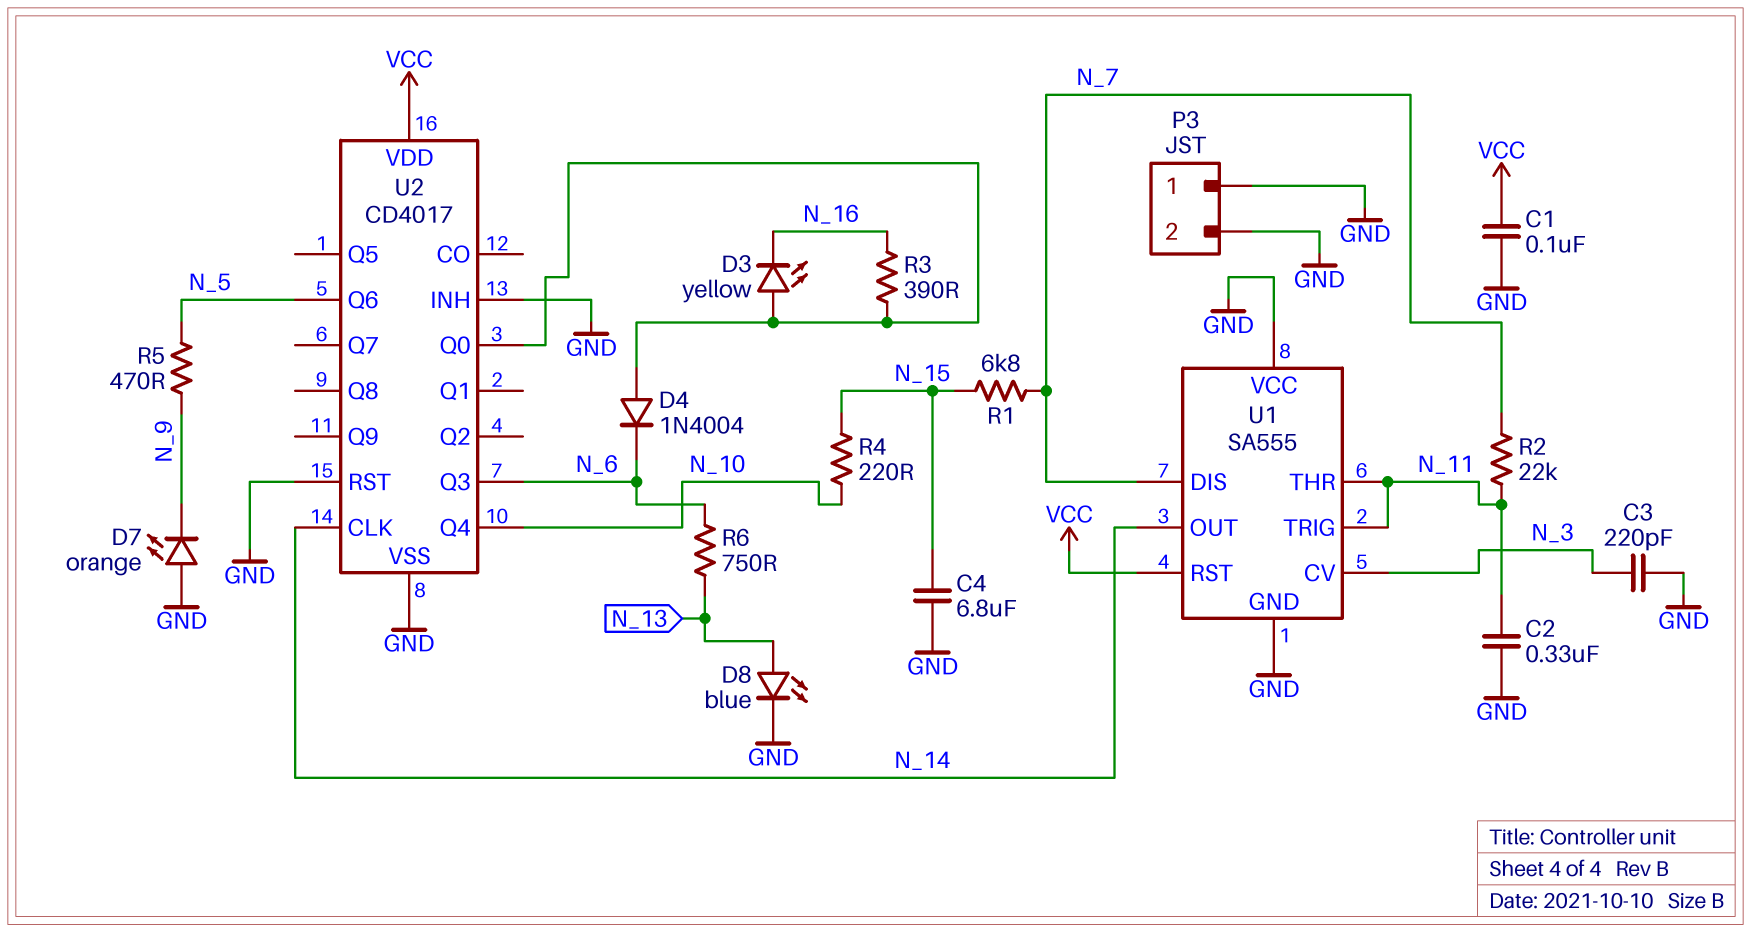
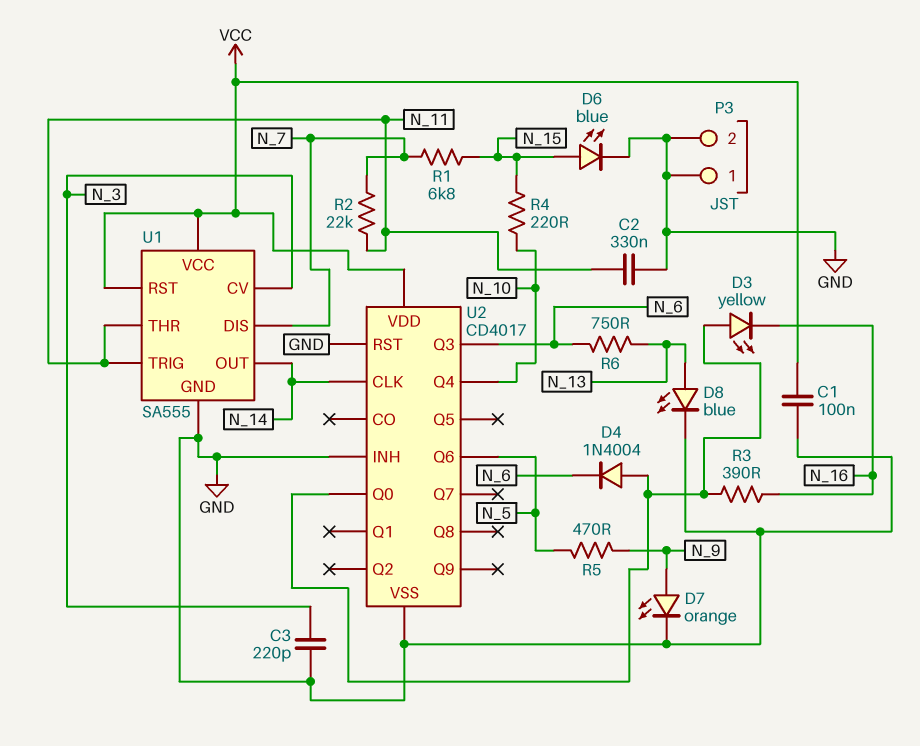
C4: 6.8uF (GND, N_15) -> none
D6: none -> LED blue (A N_15, K GND)
D7: LED orange (A GND, K N_9) -> LED orange (A N_9, K GND)
U1 pin VCC: GND -> VCC

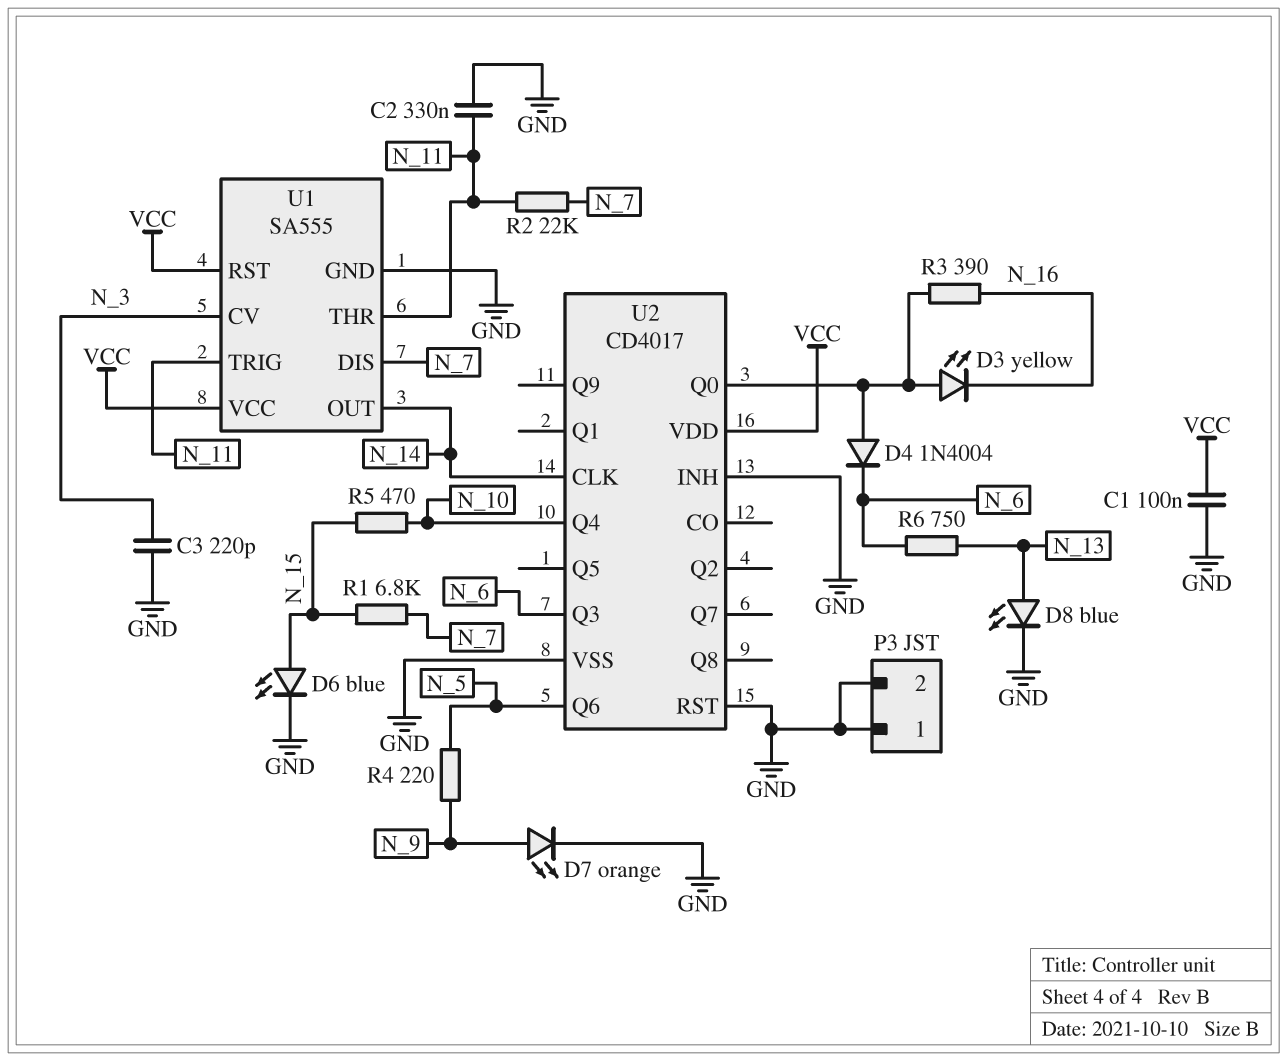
R4: 220 (N_10, N_15) -> 220 (N_5, N_9)
R5: 470 (N_5, N_9) -> 470 (N_10, N_15)

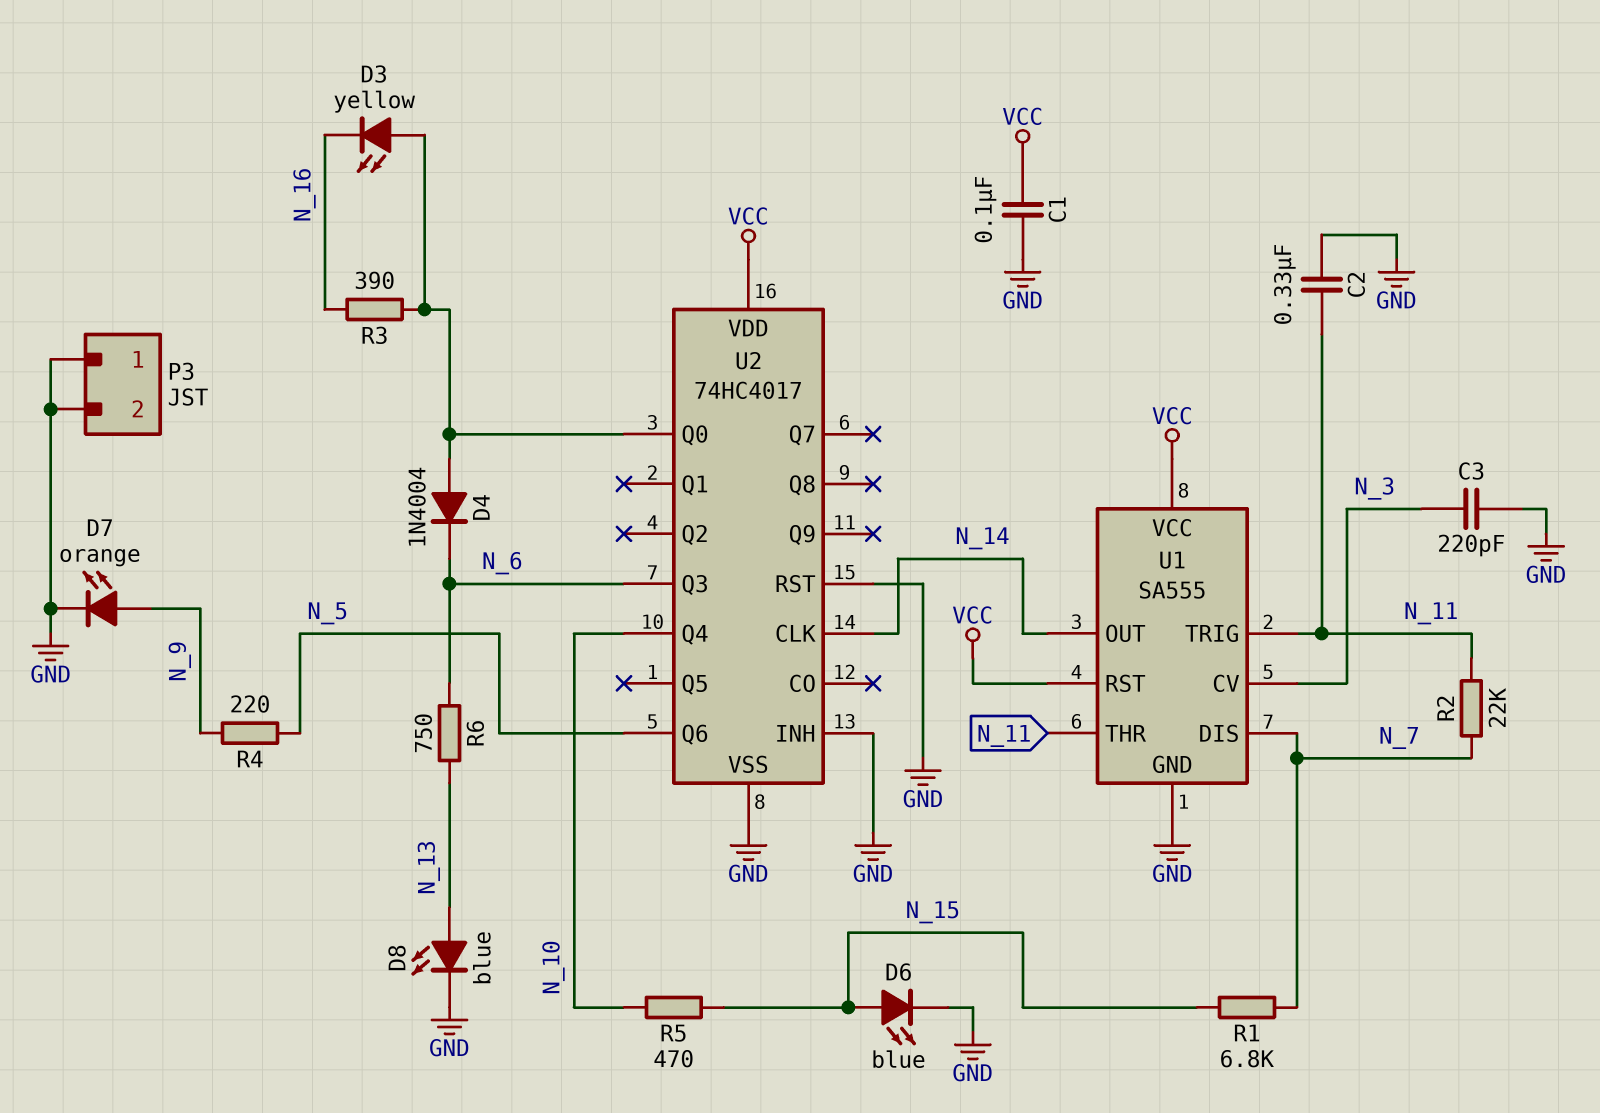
U2: CD4017 -> 74HC4017

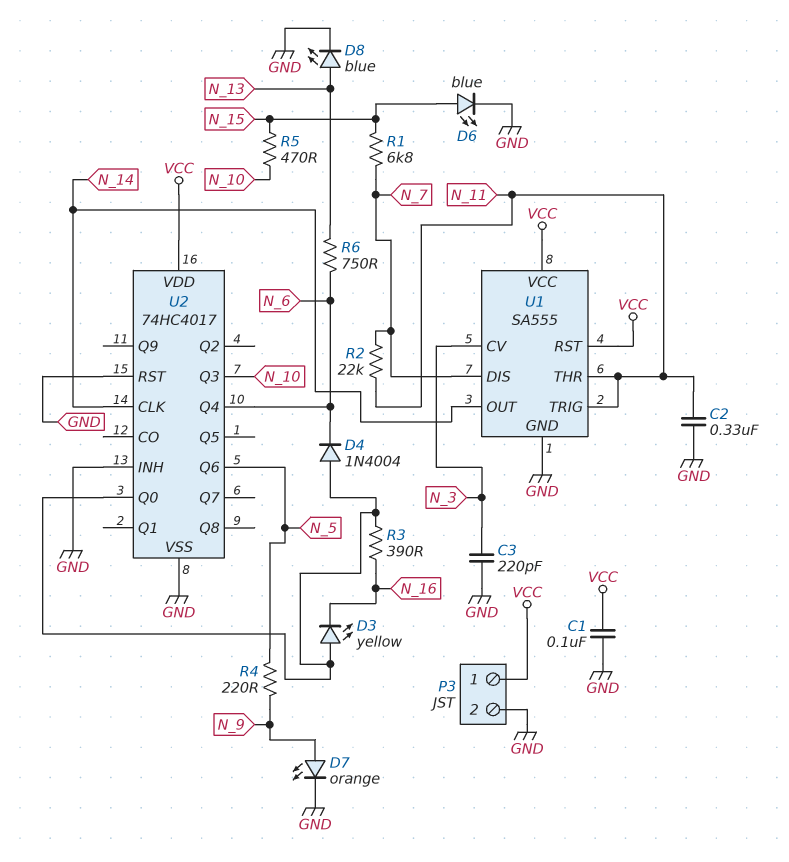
P3 pin 1: GND -> VCC
U2 pin Q3: N_6 -> N_10
U2 pin Q4: N_10 -> N_6

